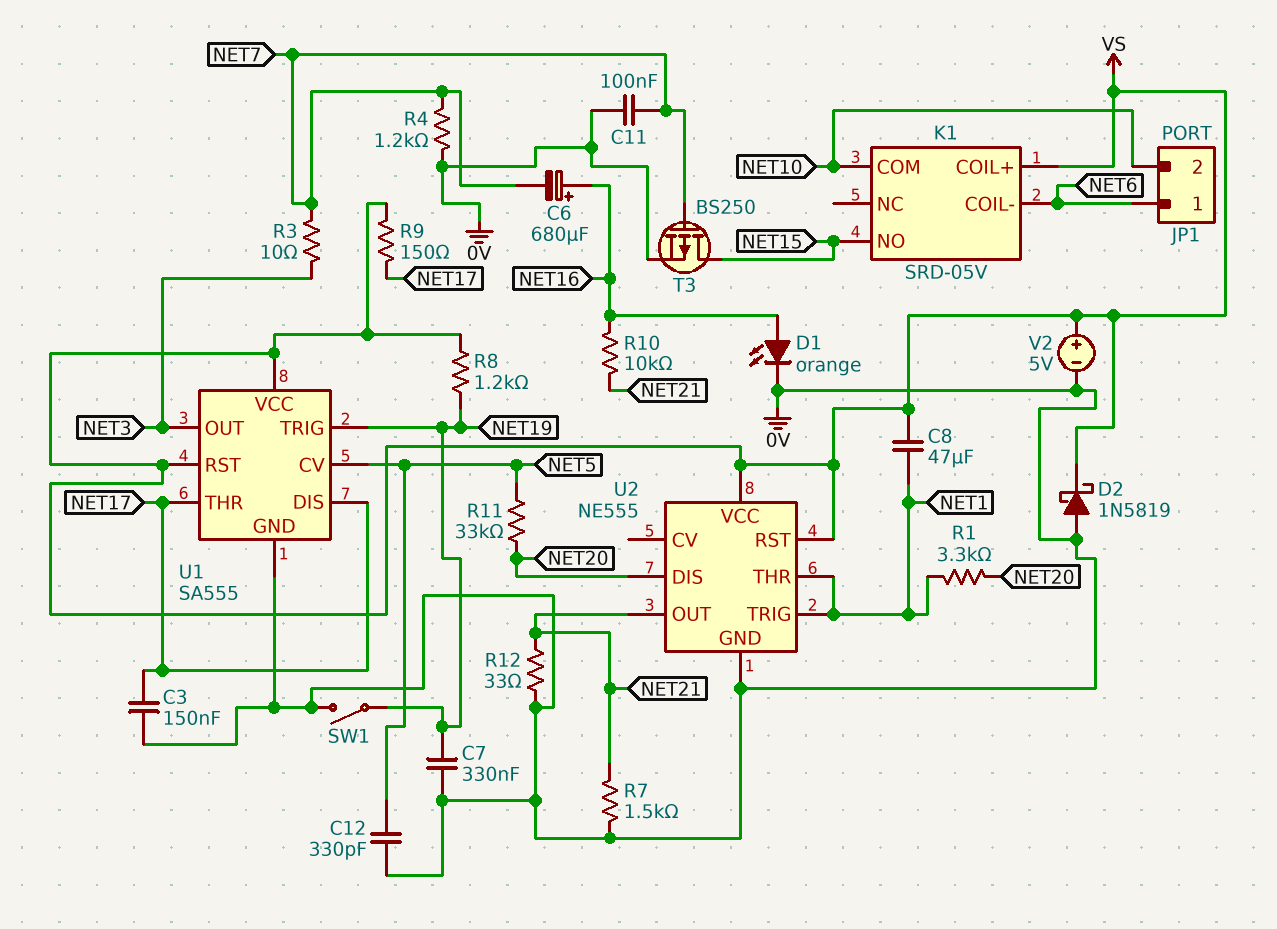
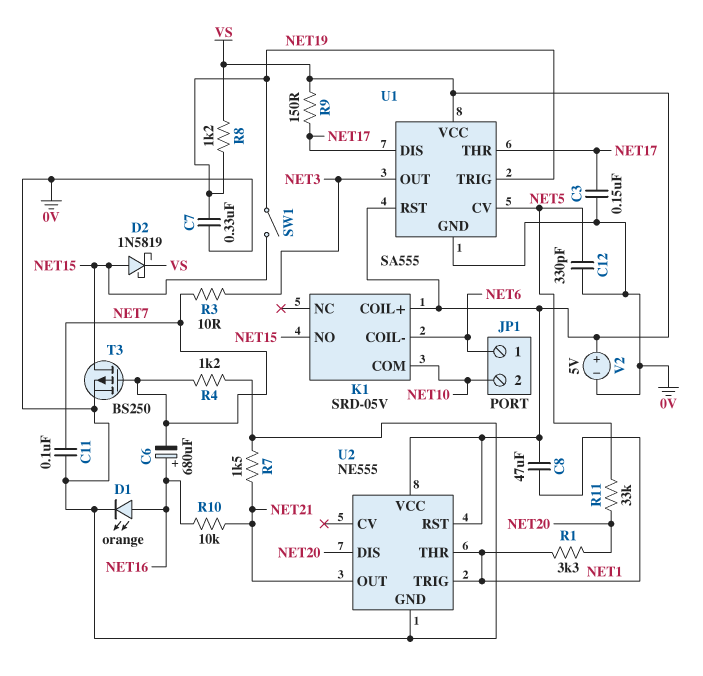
D2: schottky 1N5819 (A 0V, K VS) -> schottky 1N5819 (A NET15, K VS)
R12: 33 (0V, NET21) -> none
SW1: switch (0V, NET19) -> switch (NET15, NET19)

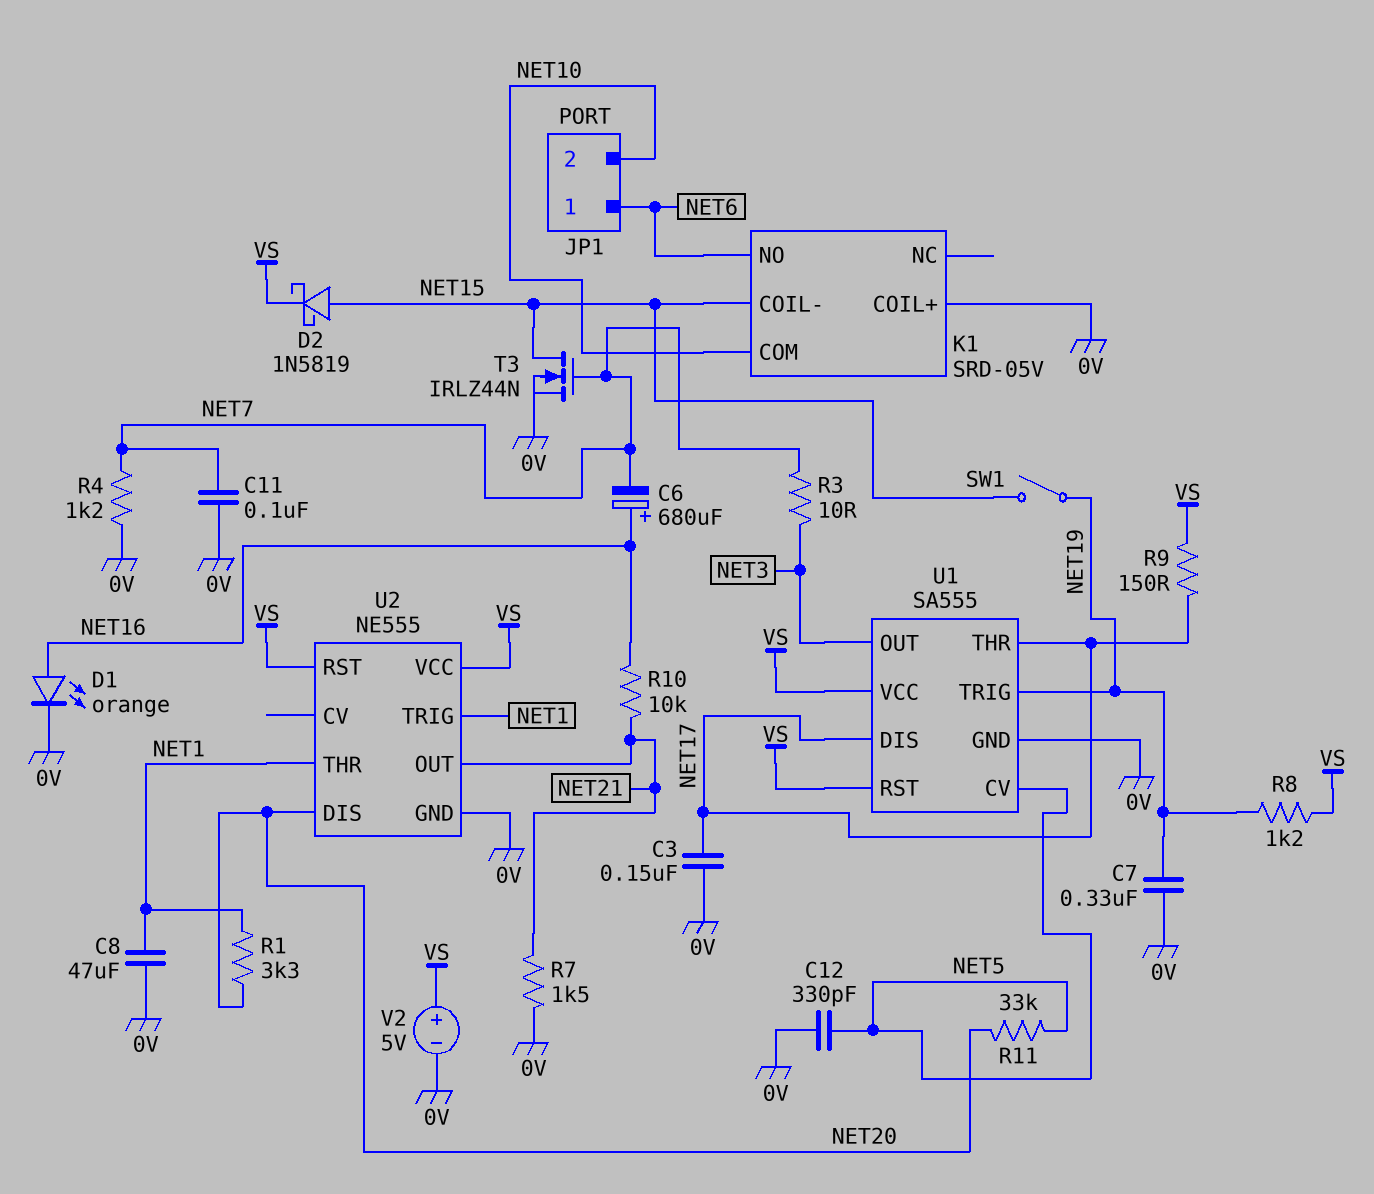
C8: 47uF (NET1, VS) -> 47uF (0V, NET1)
K1 pin COIL+: VS -> 0V
K1 pin COIL-: NET6 -> NET15
K1 pin NO: NET15 -> NET6
T3: PMOS BS250 (G NET7, D NET15, S 0V) -> NMOS IRLZ44N (G NET7, D NET15, S 0V)

